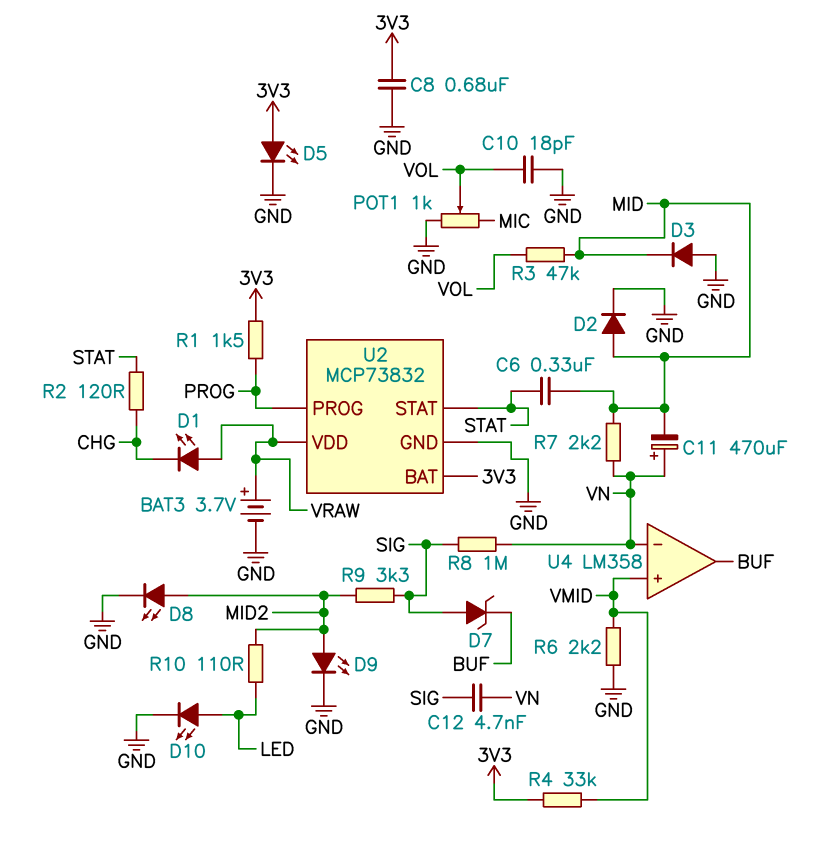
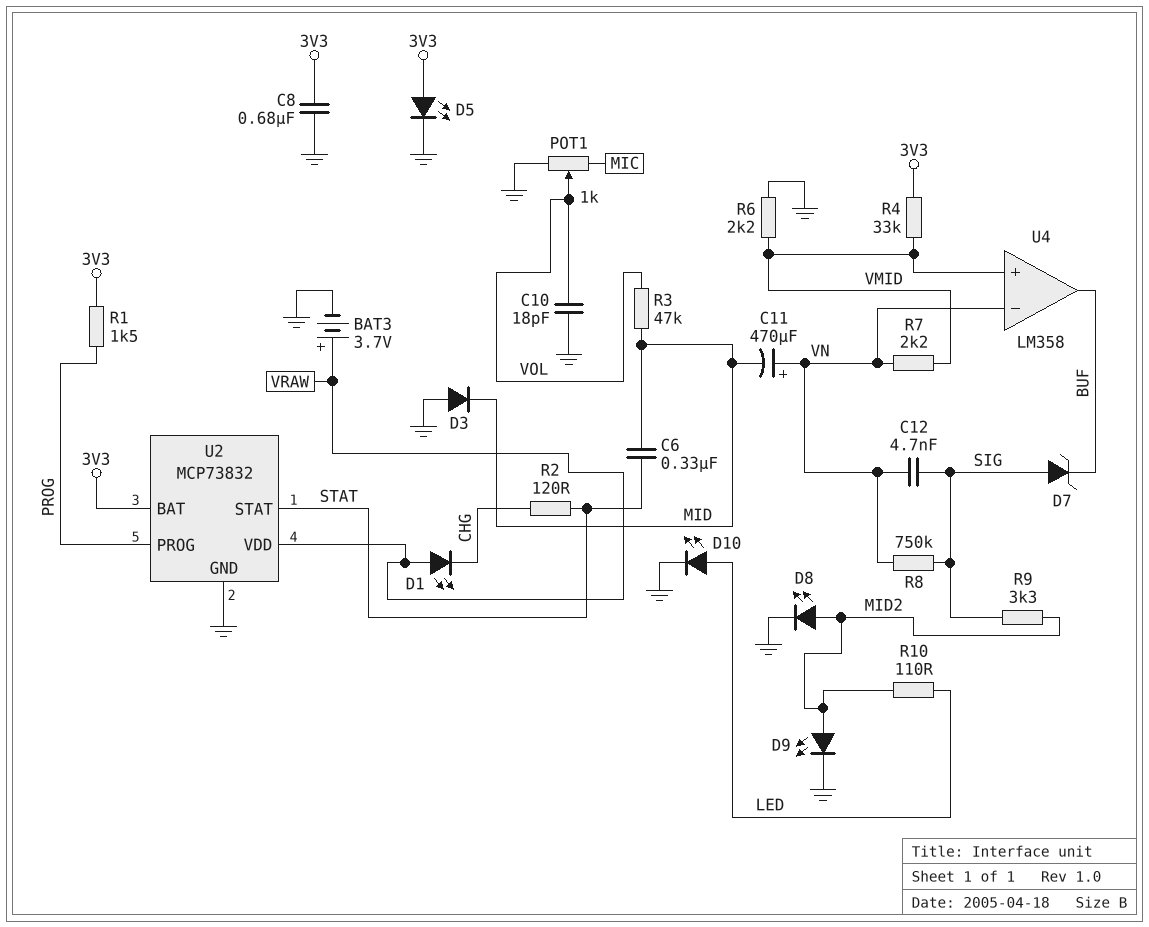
D2: diode (A MID, K GND) -> none
R7: 2.2k (MID, VN) -> 2.2k (VMID, VN)
R8: 1M (SIG, VN) -> 750k (SIG, VN)

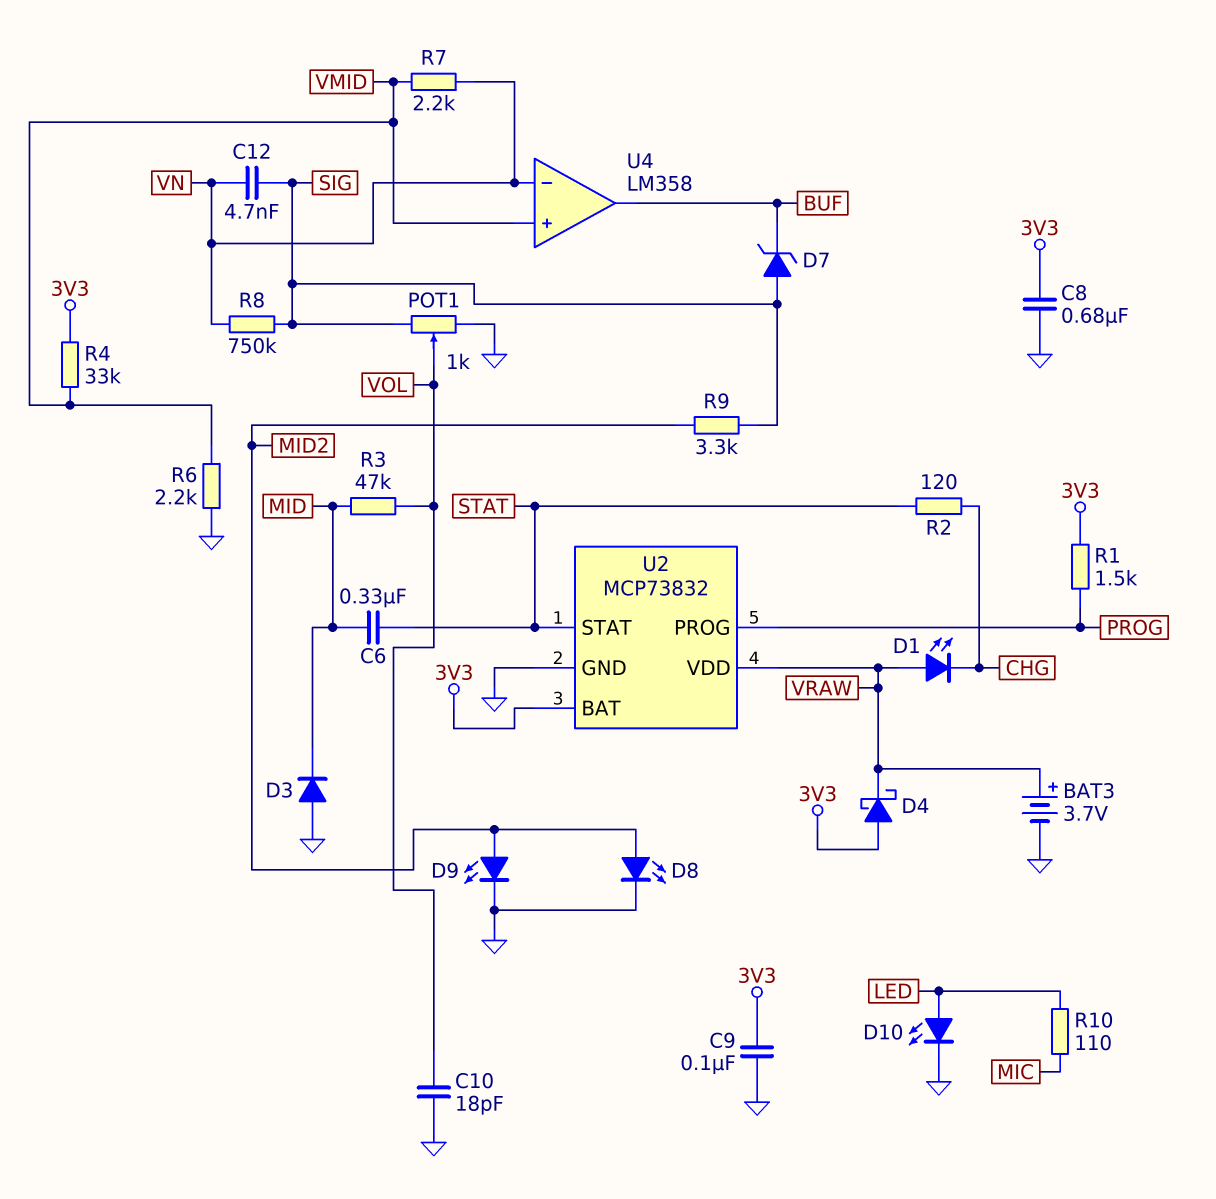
C9: none -> 100nF (3V3, GND)
C11: 470uF (plus VN, minus MID) -> none
D4: none -> schottky (A 3V3, K VRAW)
D5: LED (A 3V3, K GND) -> none
POT1: 1k (GND, MIC, wiper VOL) -> 1k (GND, SIG, wiper VOL)
R10: 110 (LED, MID2) -> 110 (LED, MIC)

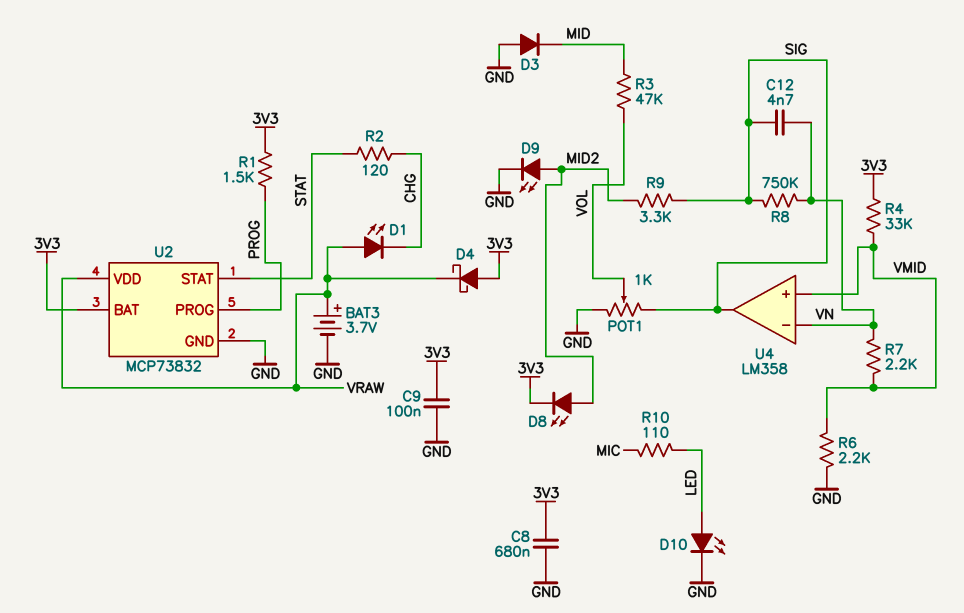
C6: 330nF (MID, STAT) -> none
C10: 18pF (GND, VOL) -> none
D7: zener (A SIG, K BUF) -> none
D8: LED (A MID2, K GND) -> LED (A MID2, K 3V3)
U4 pin out: BUF -> SIG

